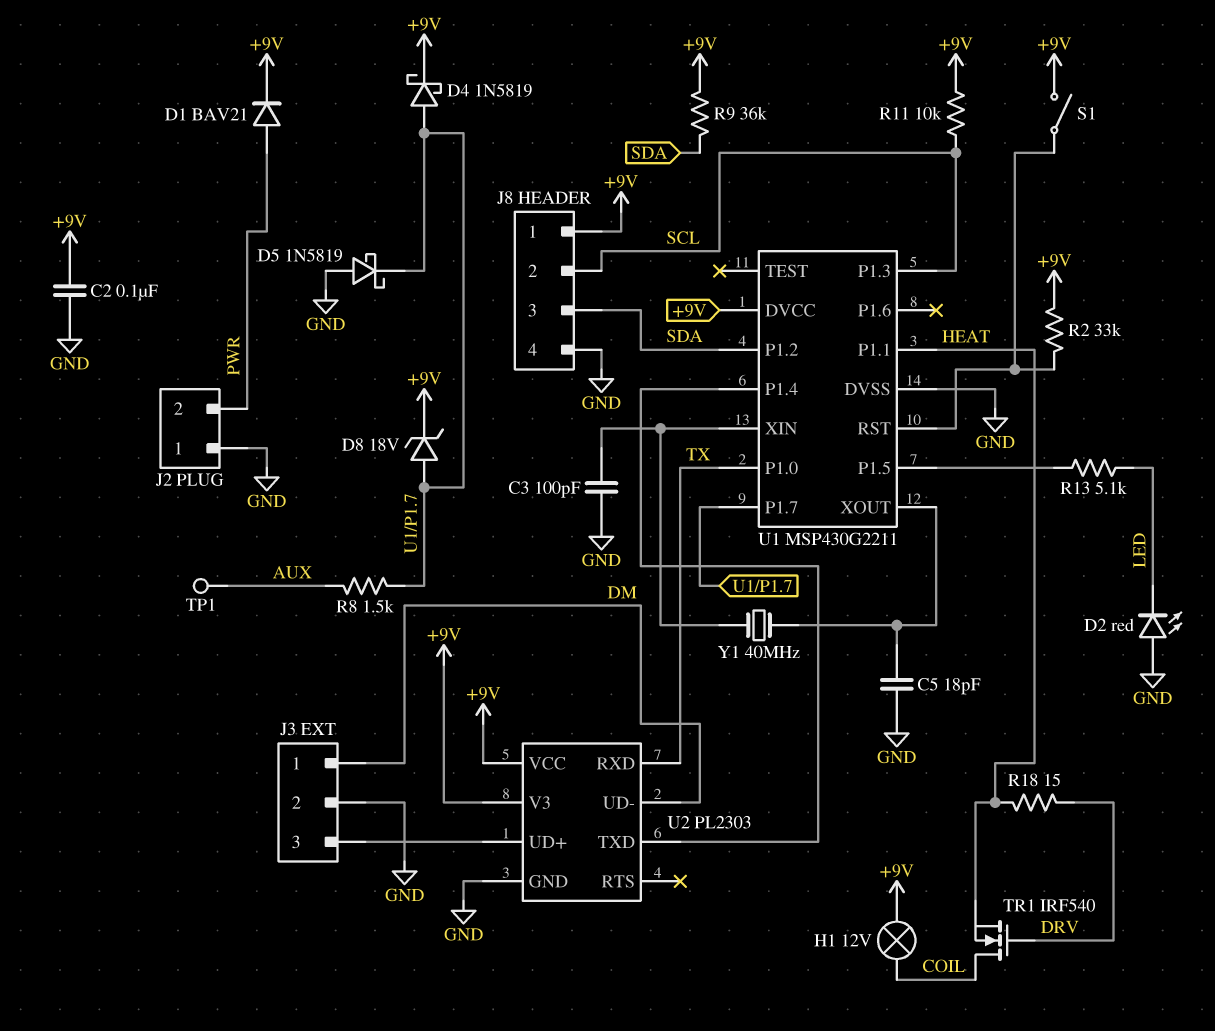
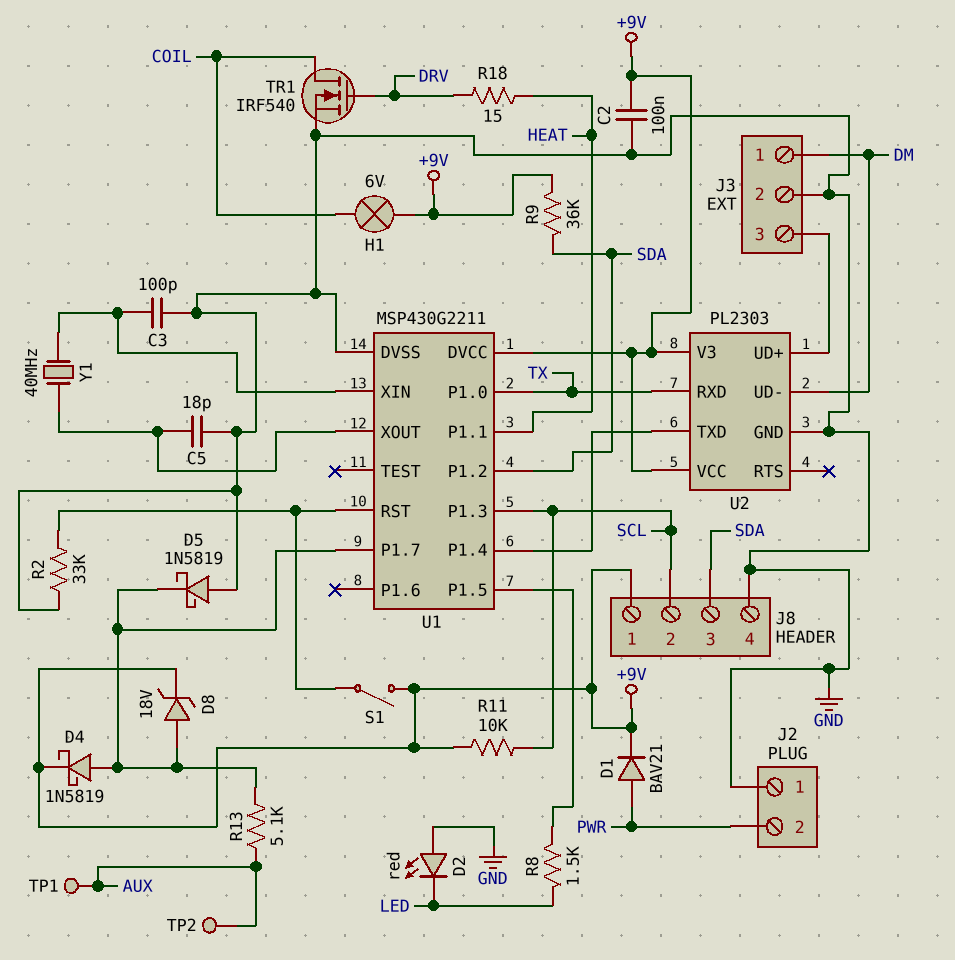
H1: lamp 12V (+9V, COIL) -> lamp 6V (+9V, COIL)
R2: 33k (+9V, U1/RST) -> 33k (GND, U1/RST)
R8: 1.5k (AUX, U1/P1.7) -> 1.5k (LED, U1/P1.5)
R13: 5.1k (LED, U1/P1.5) -> 5.1k (AUX, U1/P1.7)
TP2: none -> test point (AUX)
TR1: NMOS IRF540 (G DRV, D COIL, S HEAT) -> NMOS IRF540 (G DRV, D COIL, S GND)

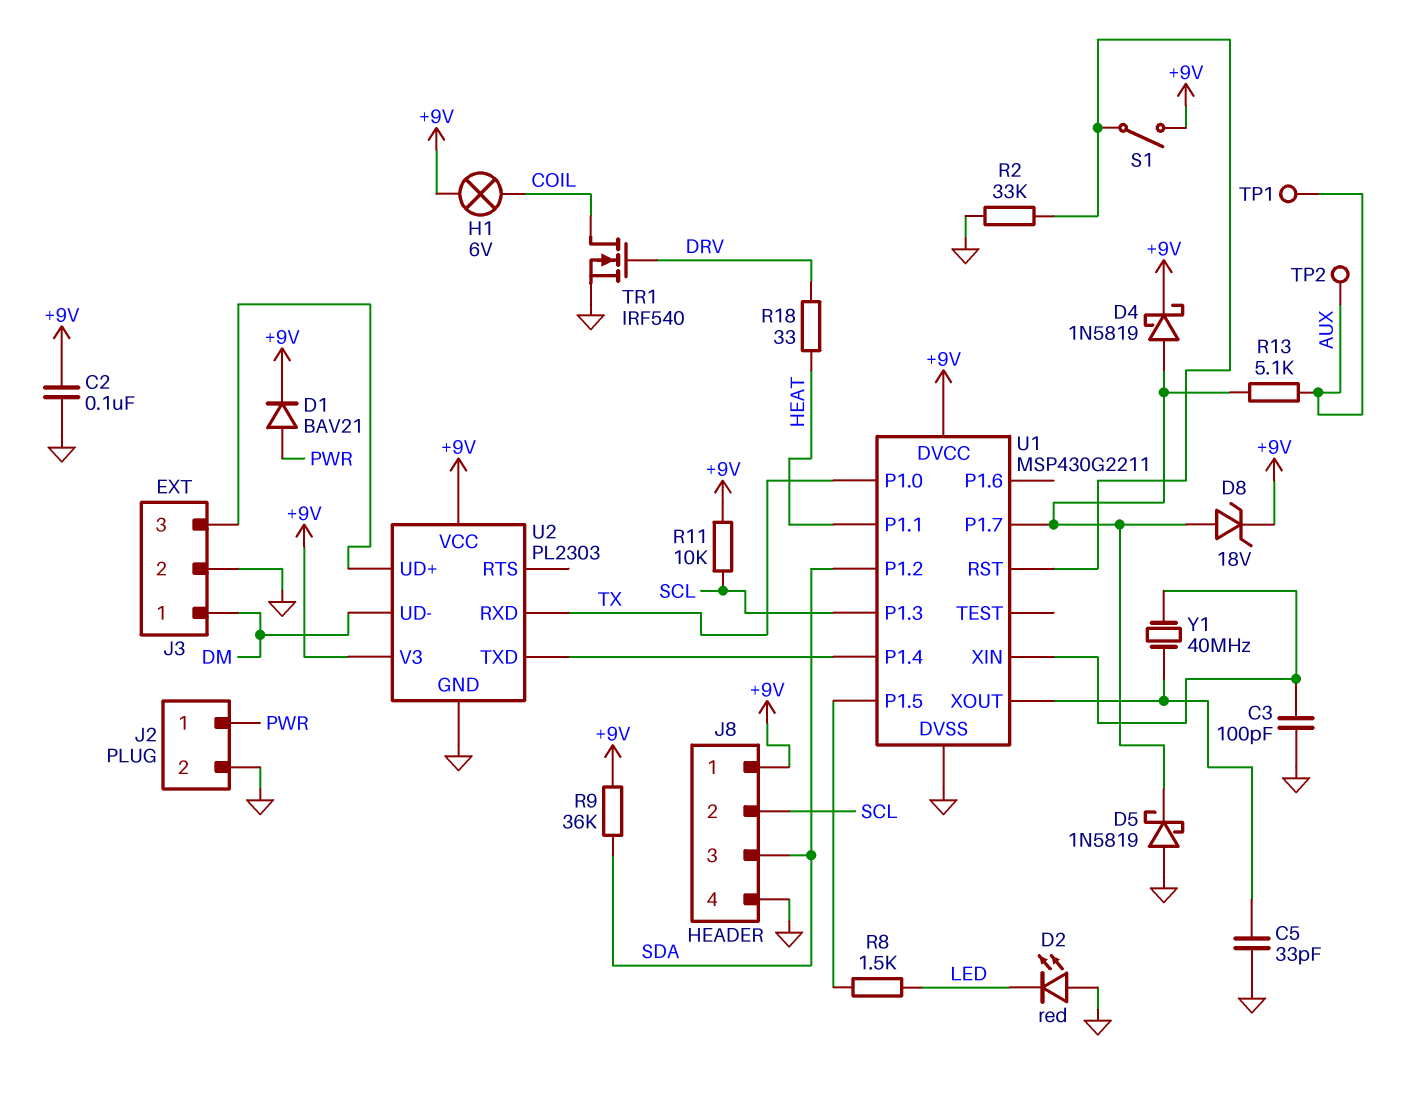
C5: 18pF (GND, U1/XOUT) -> 33pF (GND, U1/XOUT)
J2 pin 1: GND -> PWR
J2 pin 2: PWR -> GND
R18: 15 (DRV, HEAT) -> 33 (DRV, HEAT)

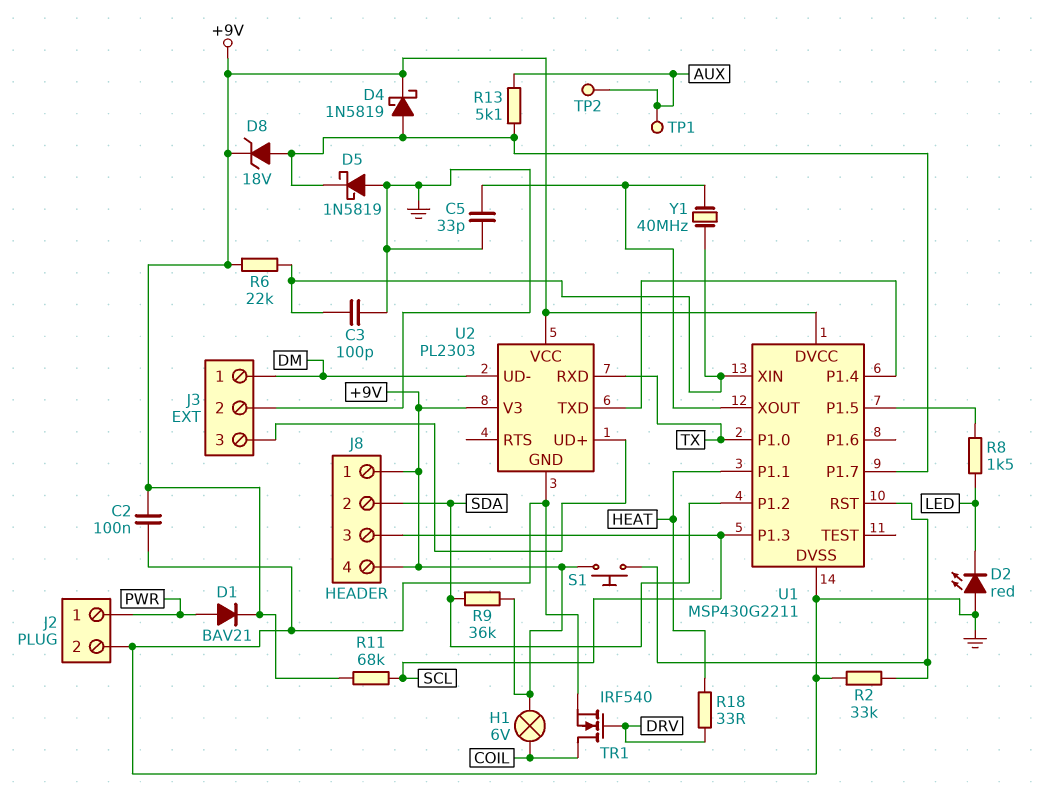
J8 pin 2: SCL -> SDA
J8 pin 3: SDA -> SCL
J8 pin 4: GND -> +9V
R6: none -> 22k (+9V, U1/XIN)
R11: 10k (+9V, SCL) -> 68k (+9V, SCL)
S1: switch (+9V, U1/RST) -> button (+9V, U1/RST)

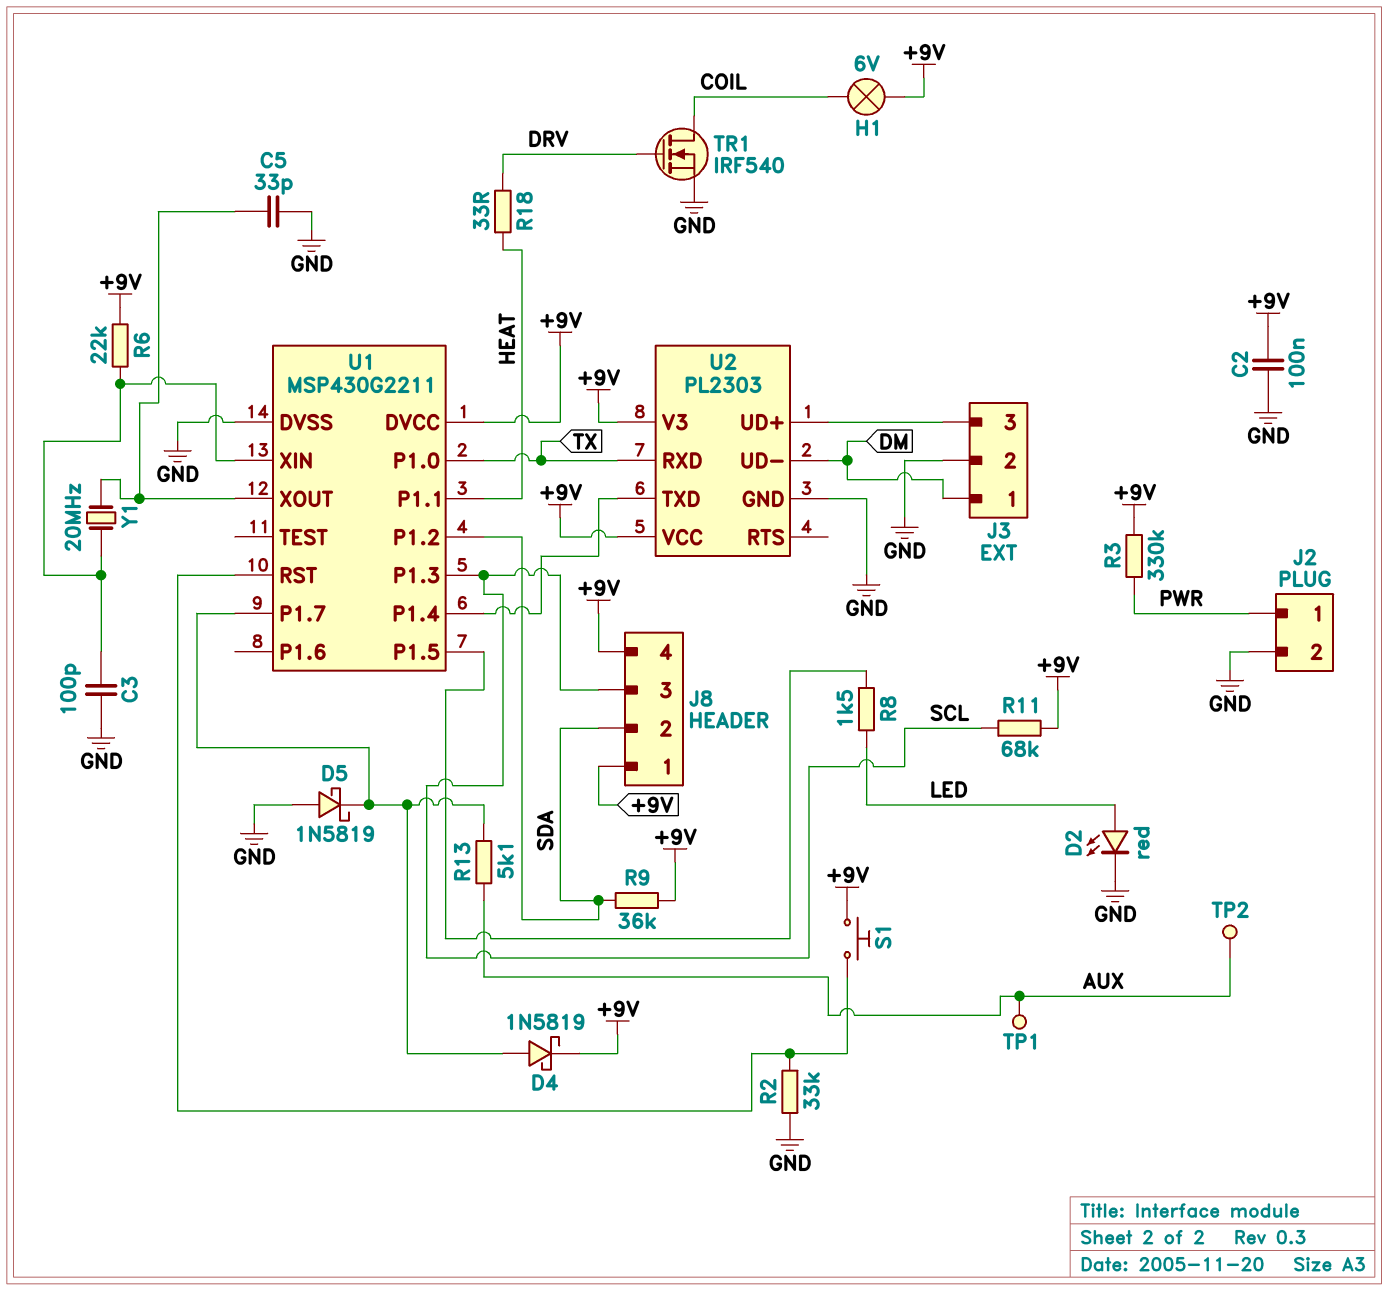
D1: diode BAV21 (A PWR, K +9V) -> none
D2: LED red (A GND, K LED) -> LED red (A LED, K GND)
D8: zener 18V (A U1/P1.7, K +9V) -> none
R3: none -> 330k (+9V, PWR)
Y1: 40MHz (U1/XIN, U1/XOUT) -> 20MHz (U1/XIN, U1/XOUT)

